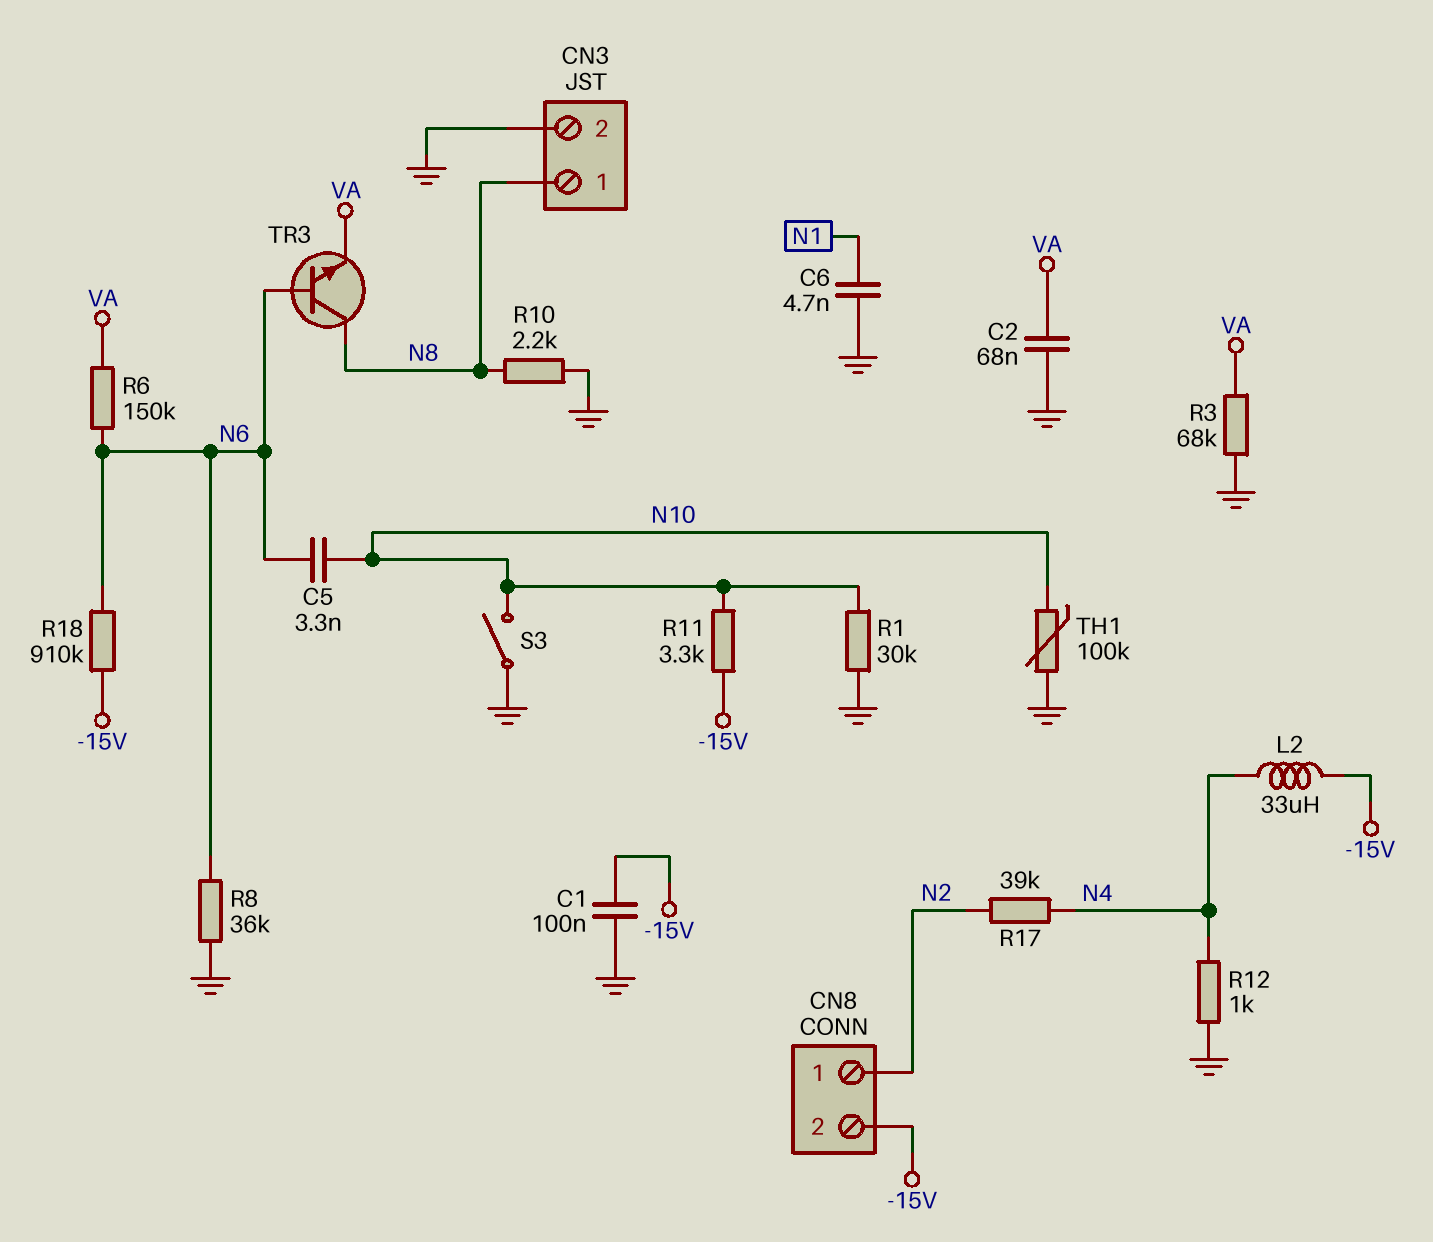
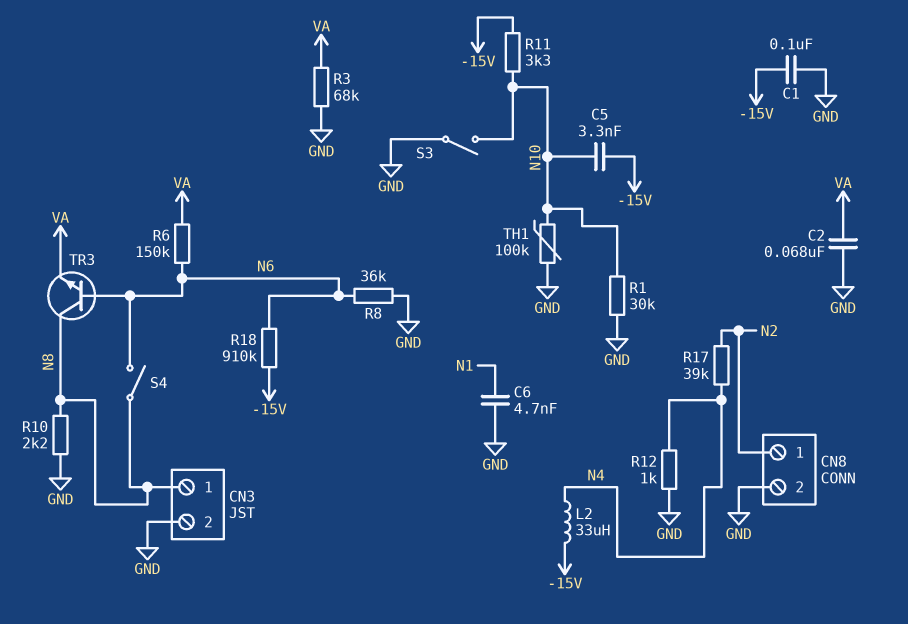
C5: 3.3nF (N6, N10) -> 3.3nF (-15V, N10)
CN8 pin 2: -15V -> GND
S4: none -> switch (N6, N8)

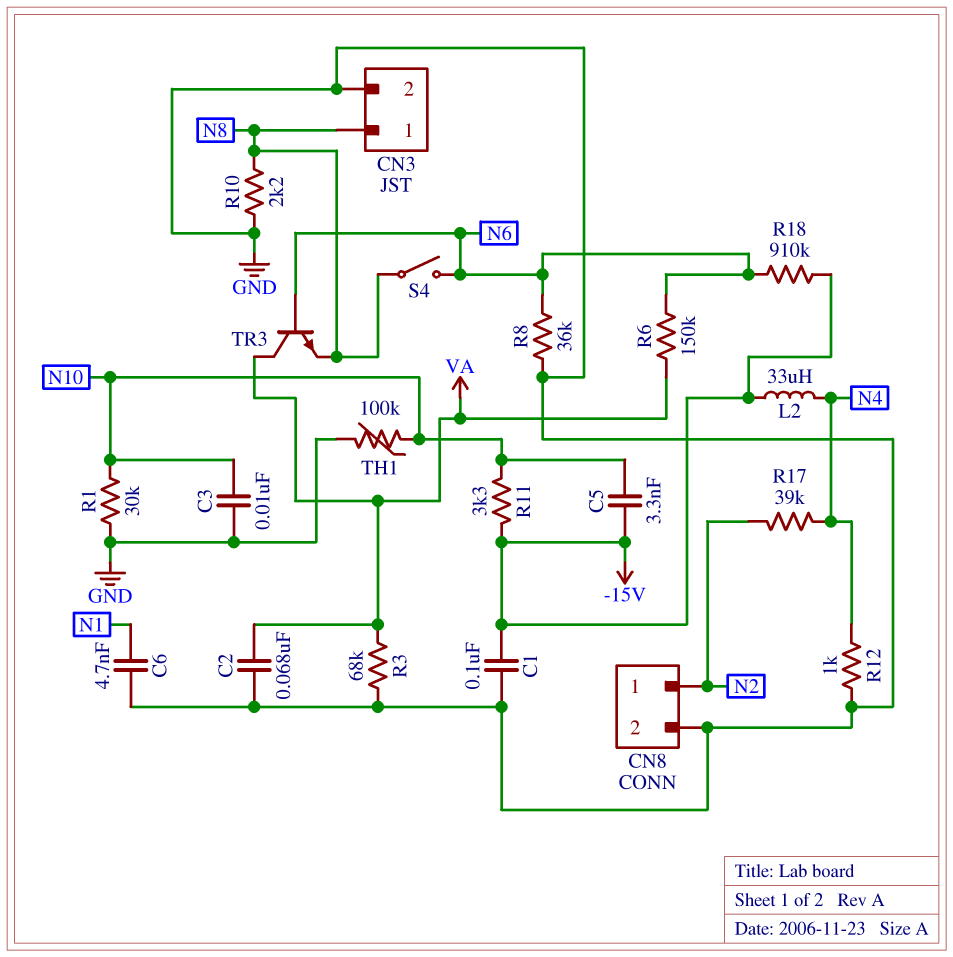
C3: none -> 10nF (GND, N10)
S3: switch (GND, N10) -> none
TR3: NPN (B N6, C N8, E VA) -> NPN (B N6, C VA, E N8)

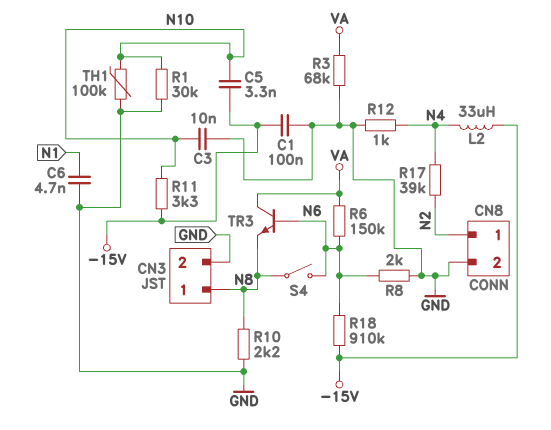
C2: 68nF (GND, VA) -> none
R8: 36k (GND, N6) -> 2k (GND, N6)

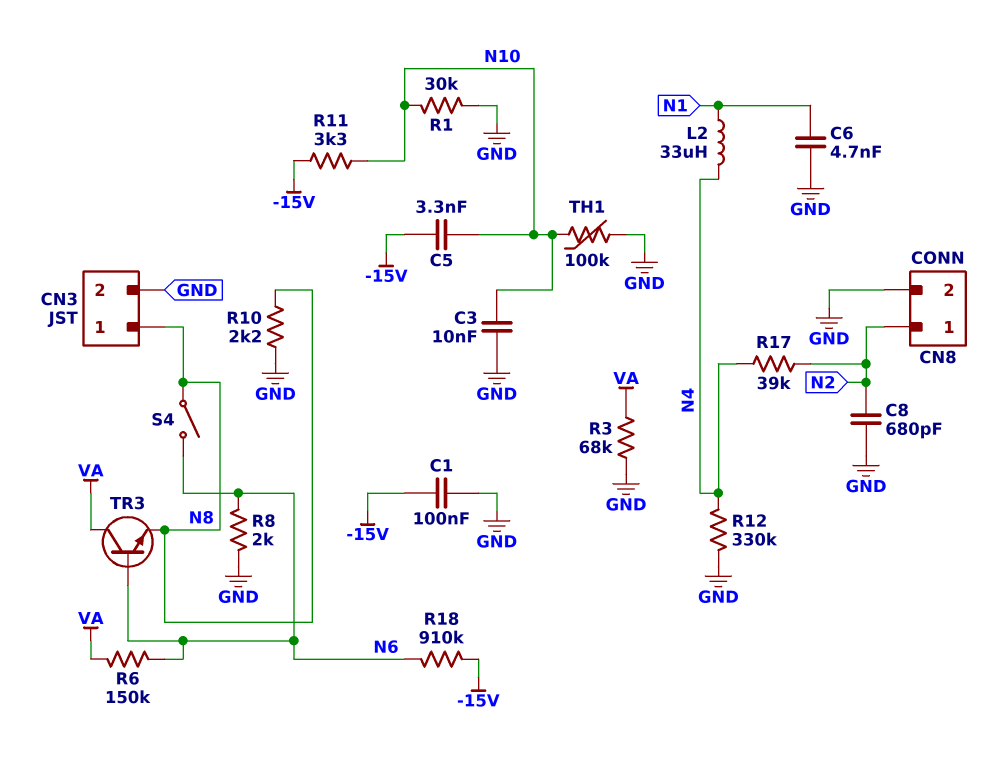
C8: none -> 680pF (GND, N2)
L2: 33uH (-15V, N4) -> 33uH (N1, N4)
R12: 1k (GND, N4) -> 330k (GND, N4)

